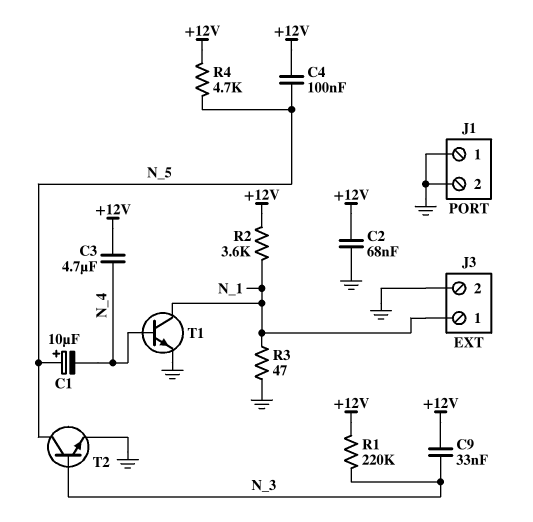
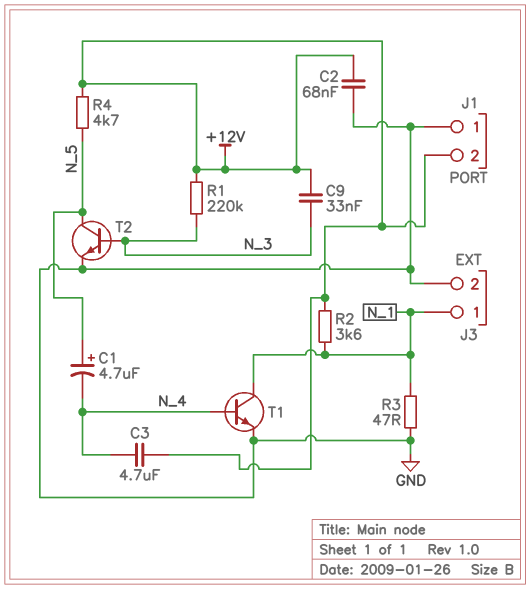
C1: 10uF (plus N_5, minus N_4) -> 4.7uF (plus N_5, minus N_4)
C4: 100nF (+12V, N_5) -> none
J1 pin 2: GND -> +12V

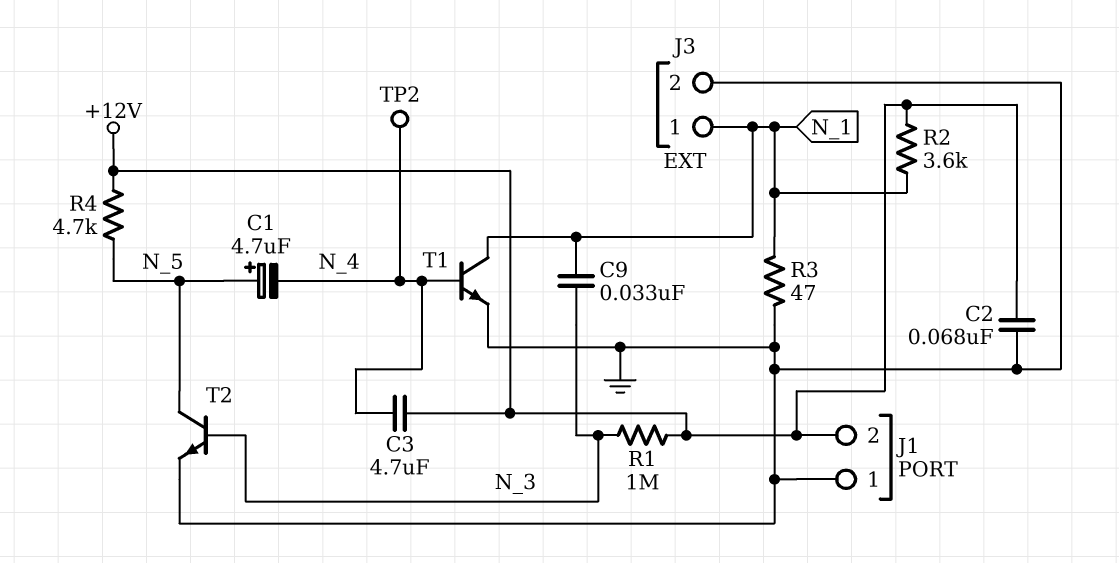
C9: 33nF (+12V, N_3) -> 33nF (N_1, N_3)
R1: 220k (+12V, N_3) -> 1M (+12V, N_3)
TP2: none -> test point (N_4)

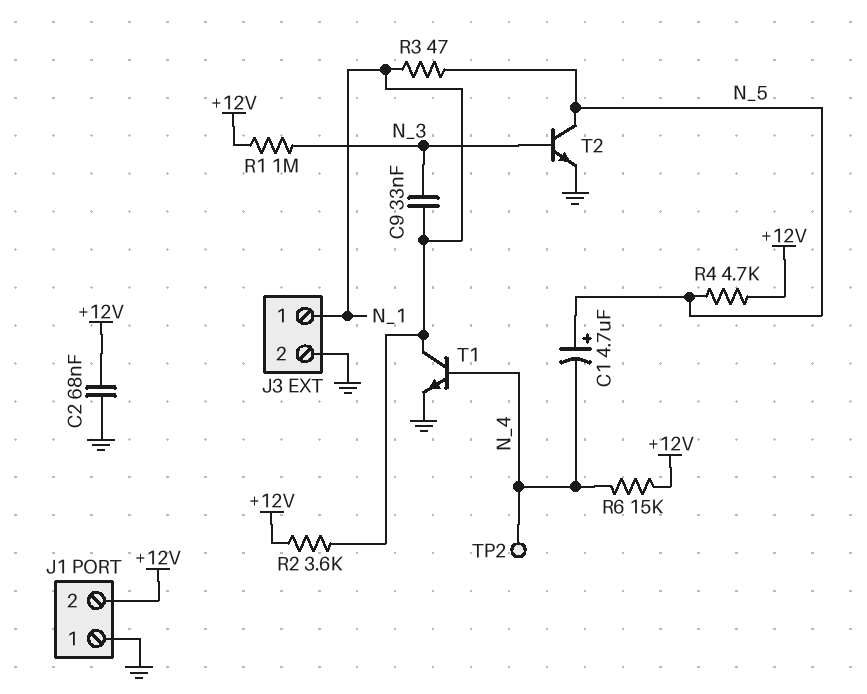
C3: 4.7uF (+12V, N_4) -> none
R3: 47 (GND, N_1) -> 47 (N_1, N_5)
R6: none -> 15k (+12V, N_4)

